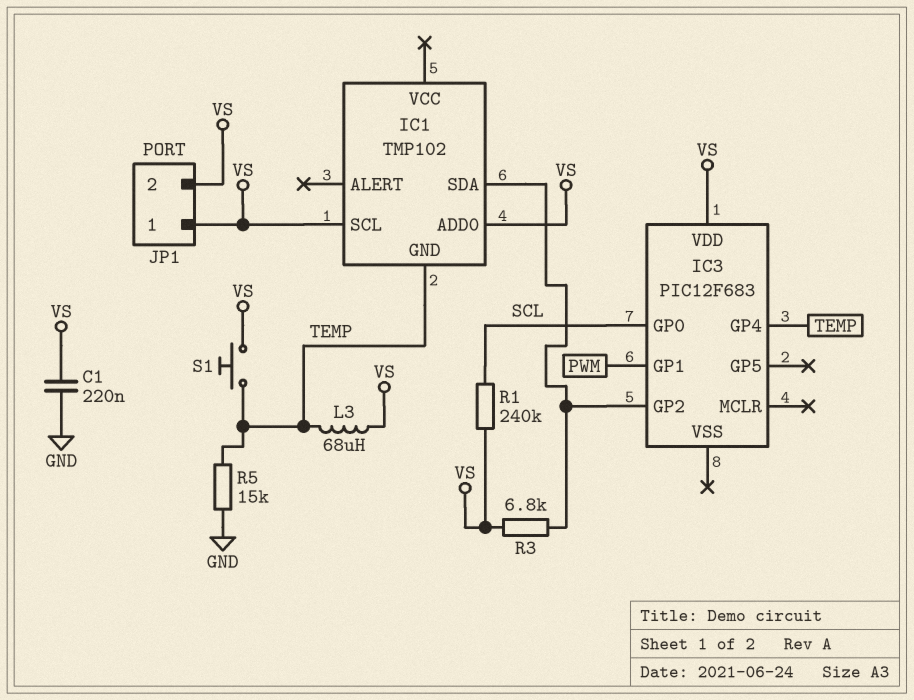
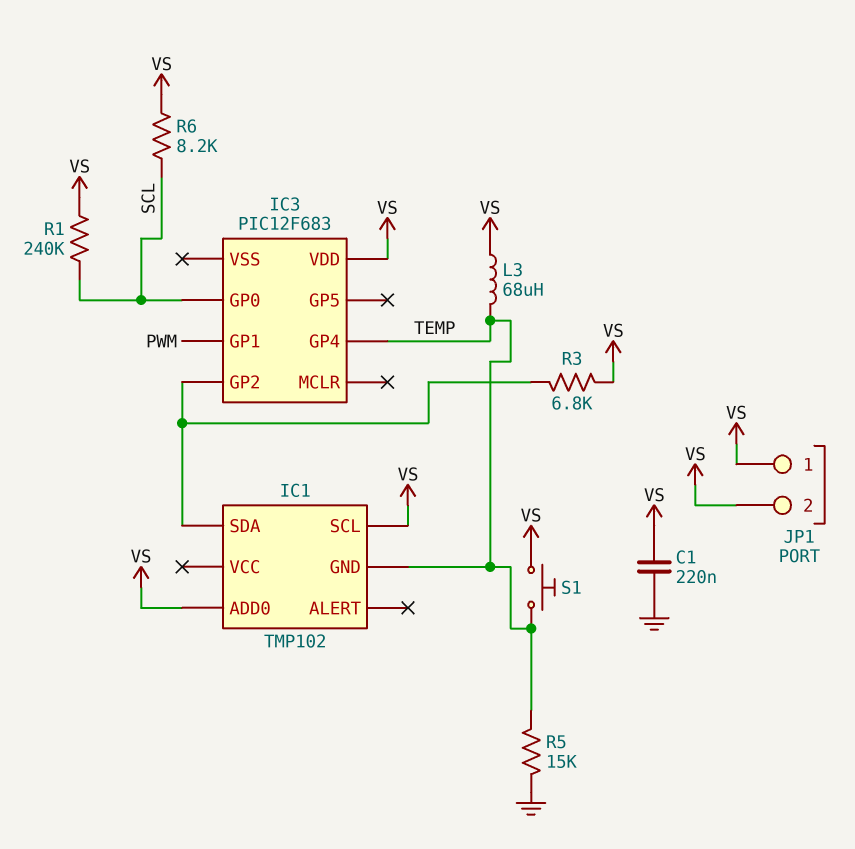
R6: none -> 8.2k (SCL, VS)

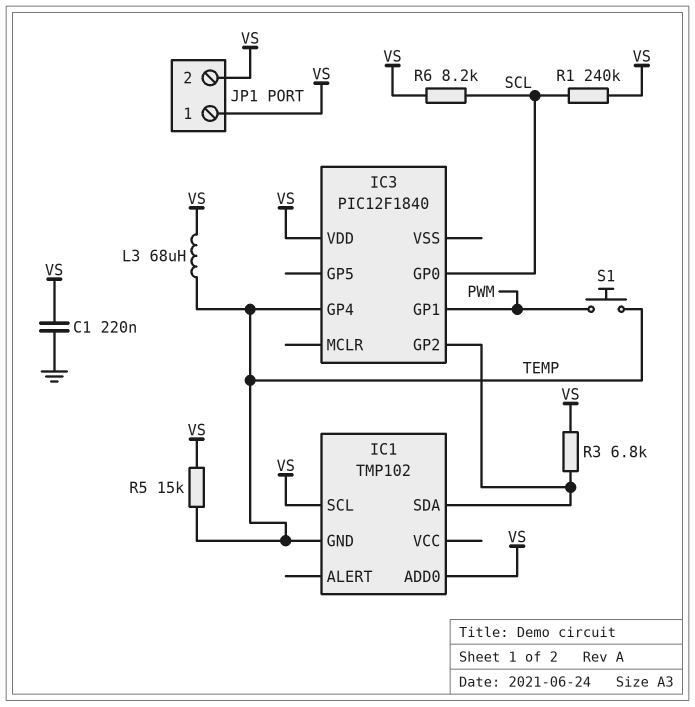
IC3: PIC12F683 -> PIC12F1840
R5: 15k (GND, TEMP) -> 15k (TEMP, VS)
S1: button (TEMP, VS) -> button (PWM, TEMP)

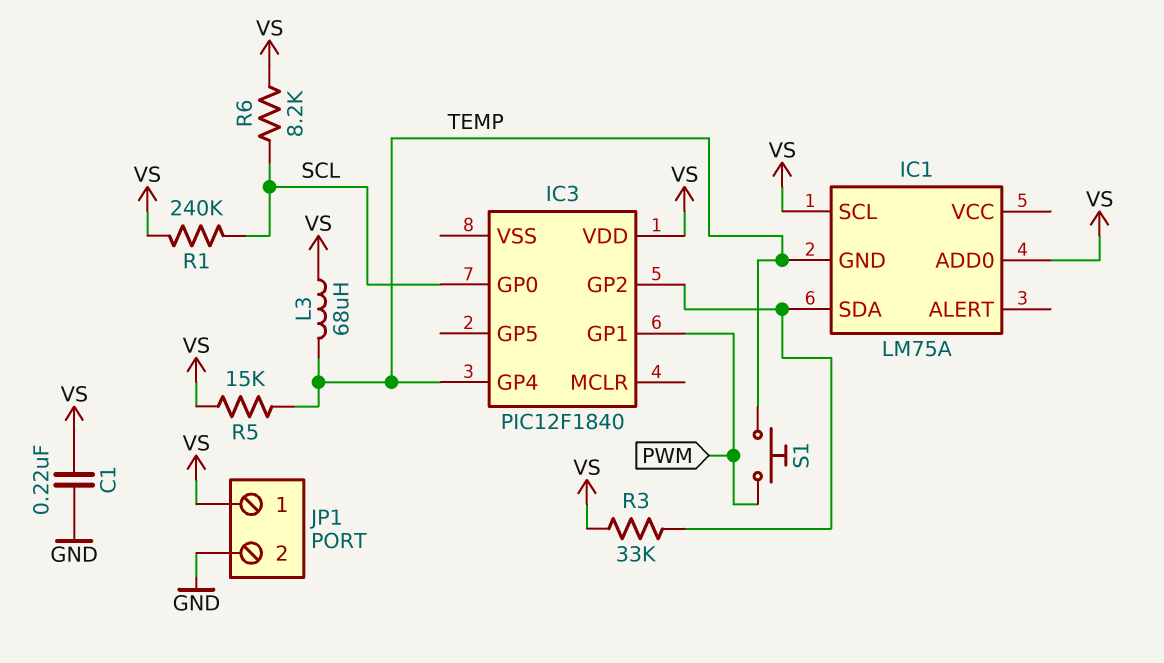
IC1: TMP102 -> LM75A
JP1 pin 2: VS -> GND
R3: 6.8k (IC1/SDA, VS) -> 33k (IC1/SDA, VS)

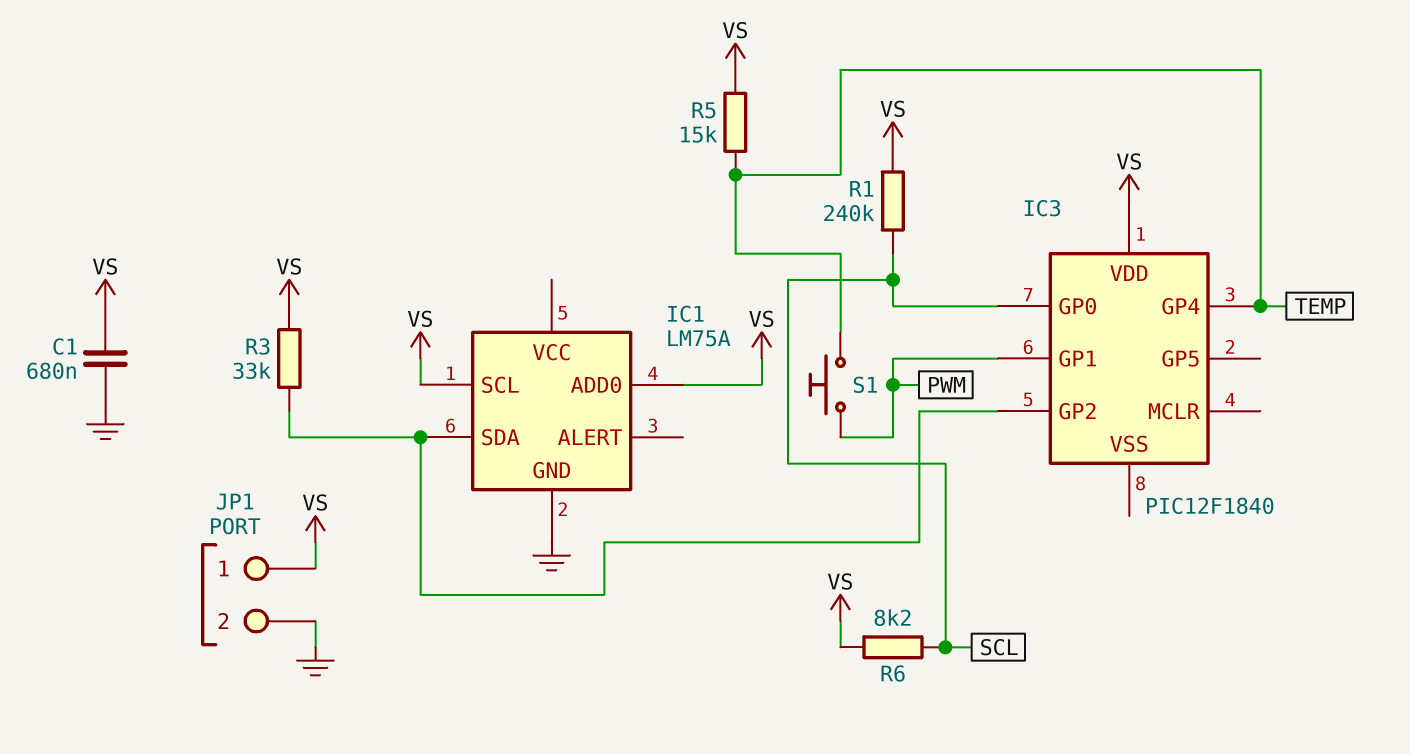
C1: 220nF (GND, VS) -> 680nF (GND, VS)
IC1 pin GND: TEMP -> GND
L3: 68uH (TEMP, VS) -> none

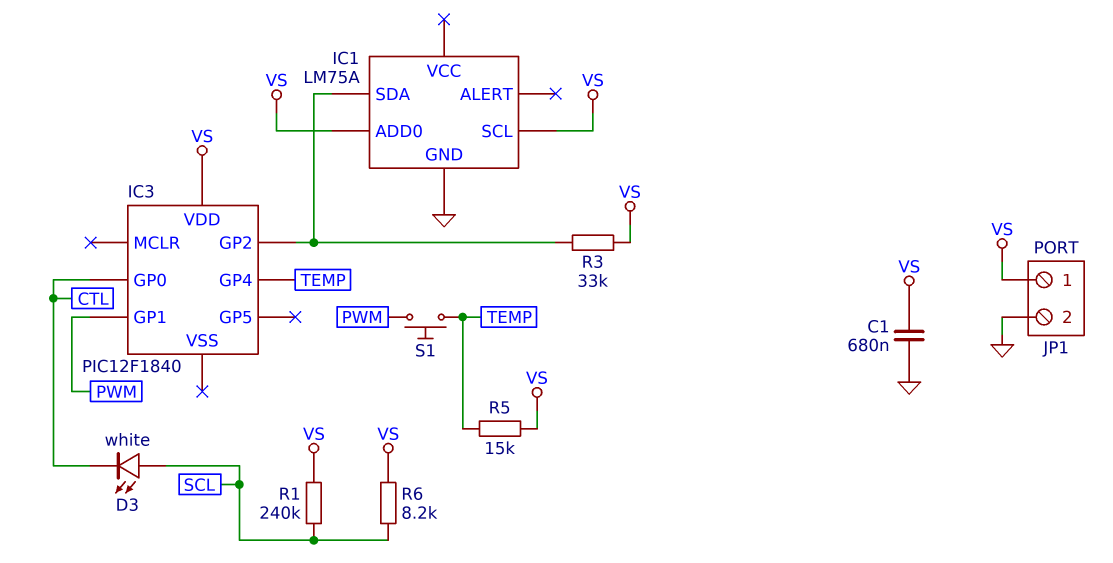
D3: none -> LED white (A SCL, K CTL)
IC3 pin GP0: SCL -> CTL

